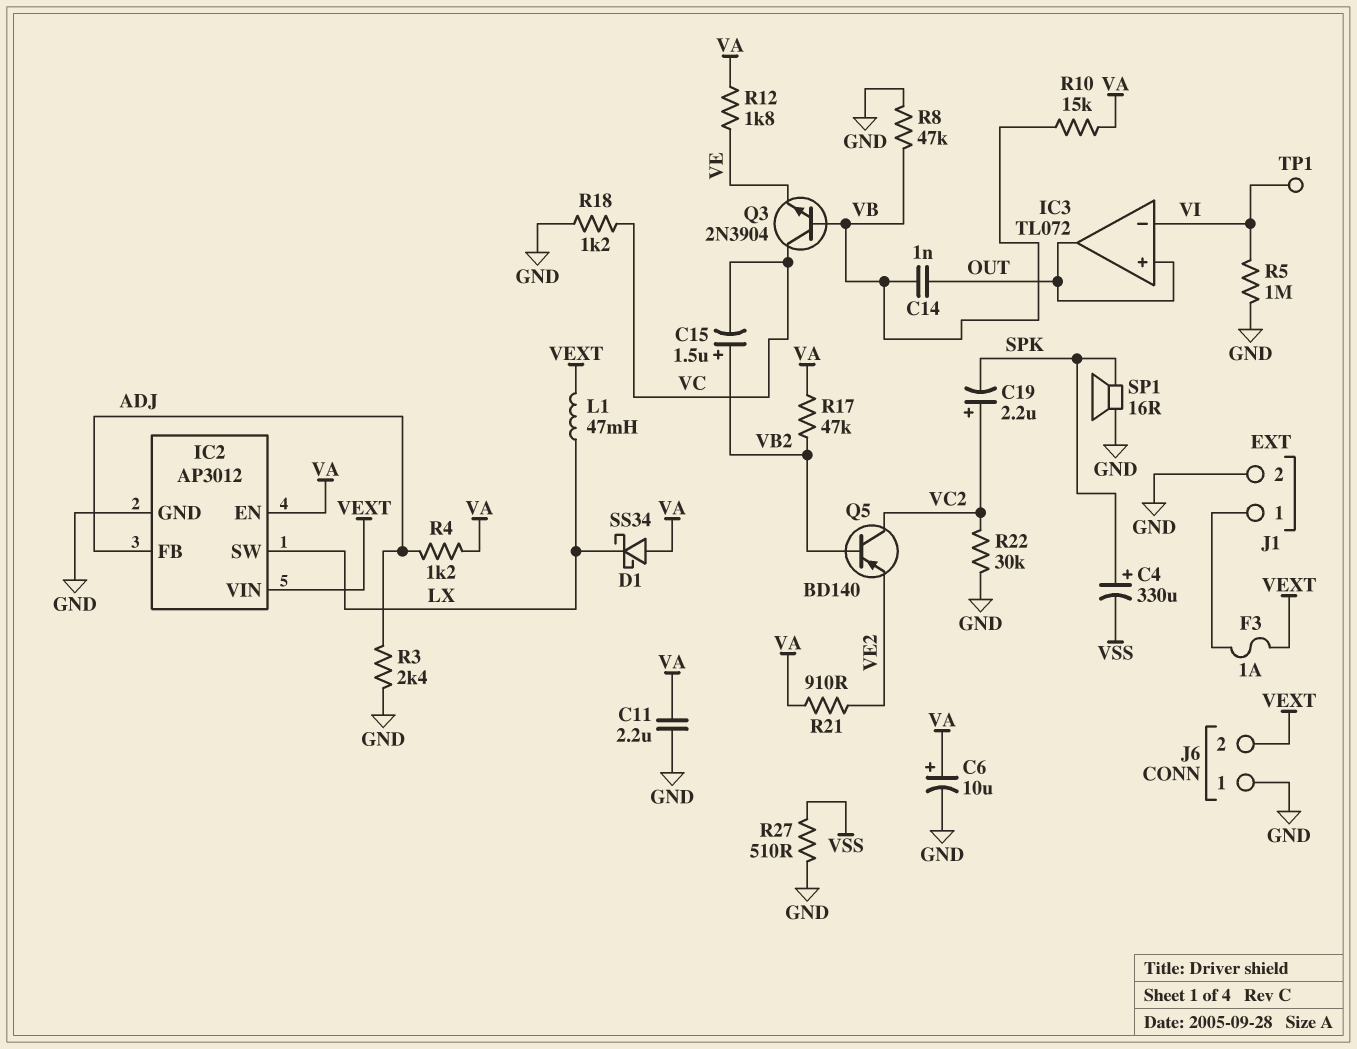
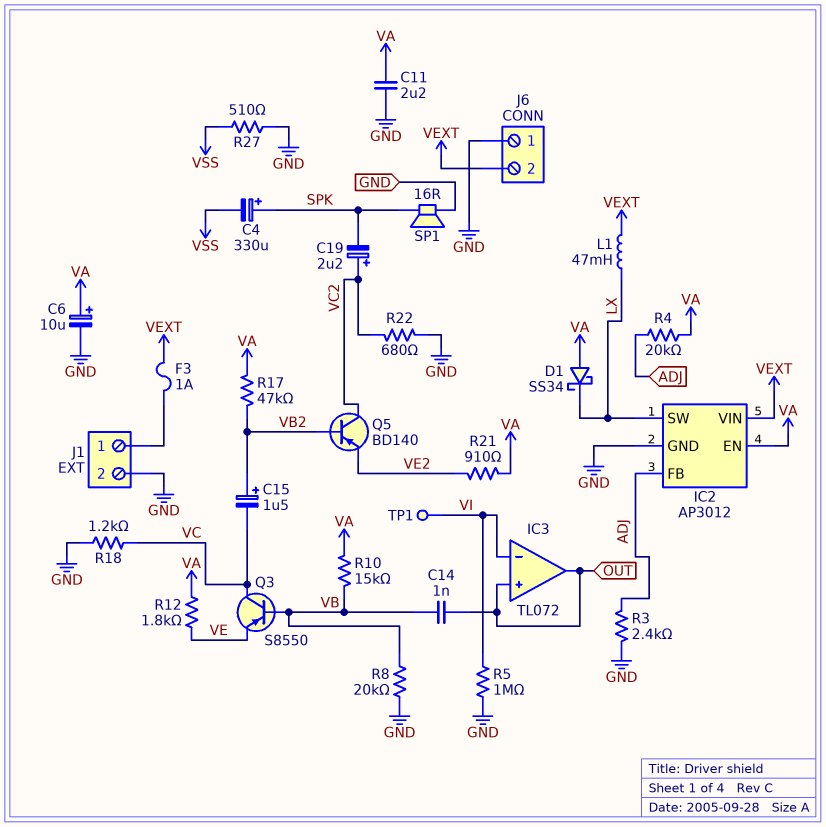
Q3: NPN 2N3904 (B VB, C VC, E VE) -> PNP S8550 (B VB, C VC, E VE)
R4: 1.2k (ADJ, VA) -> 20k (ADJ, VA)
R8: 47k (GND, VB) -> 20k (GND, VB)
R22: 30k (GND, VC2) -> 680 (GND, VC2)

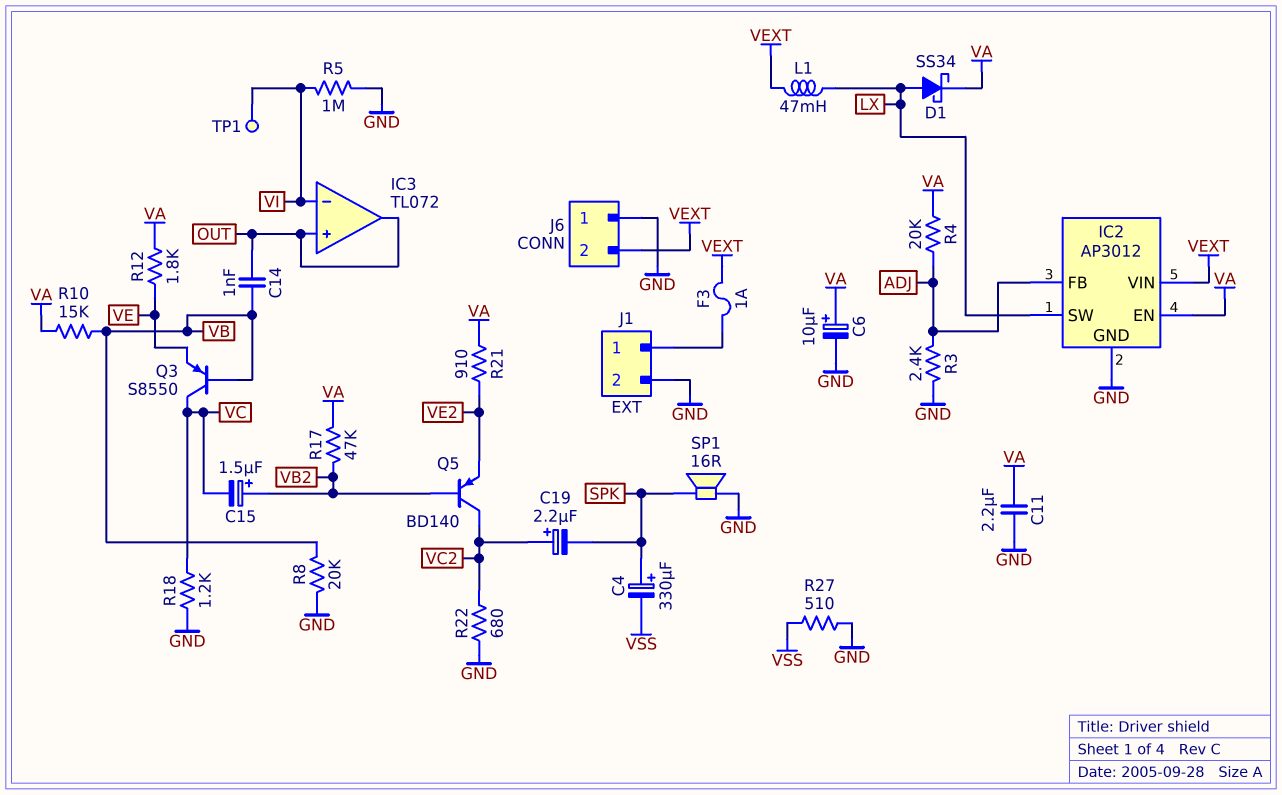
D1: schottky SS34 (A VA, K LX) -> schottky SS34 (A LX, K VA)

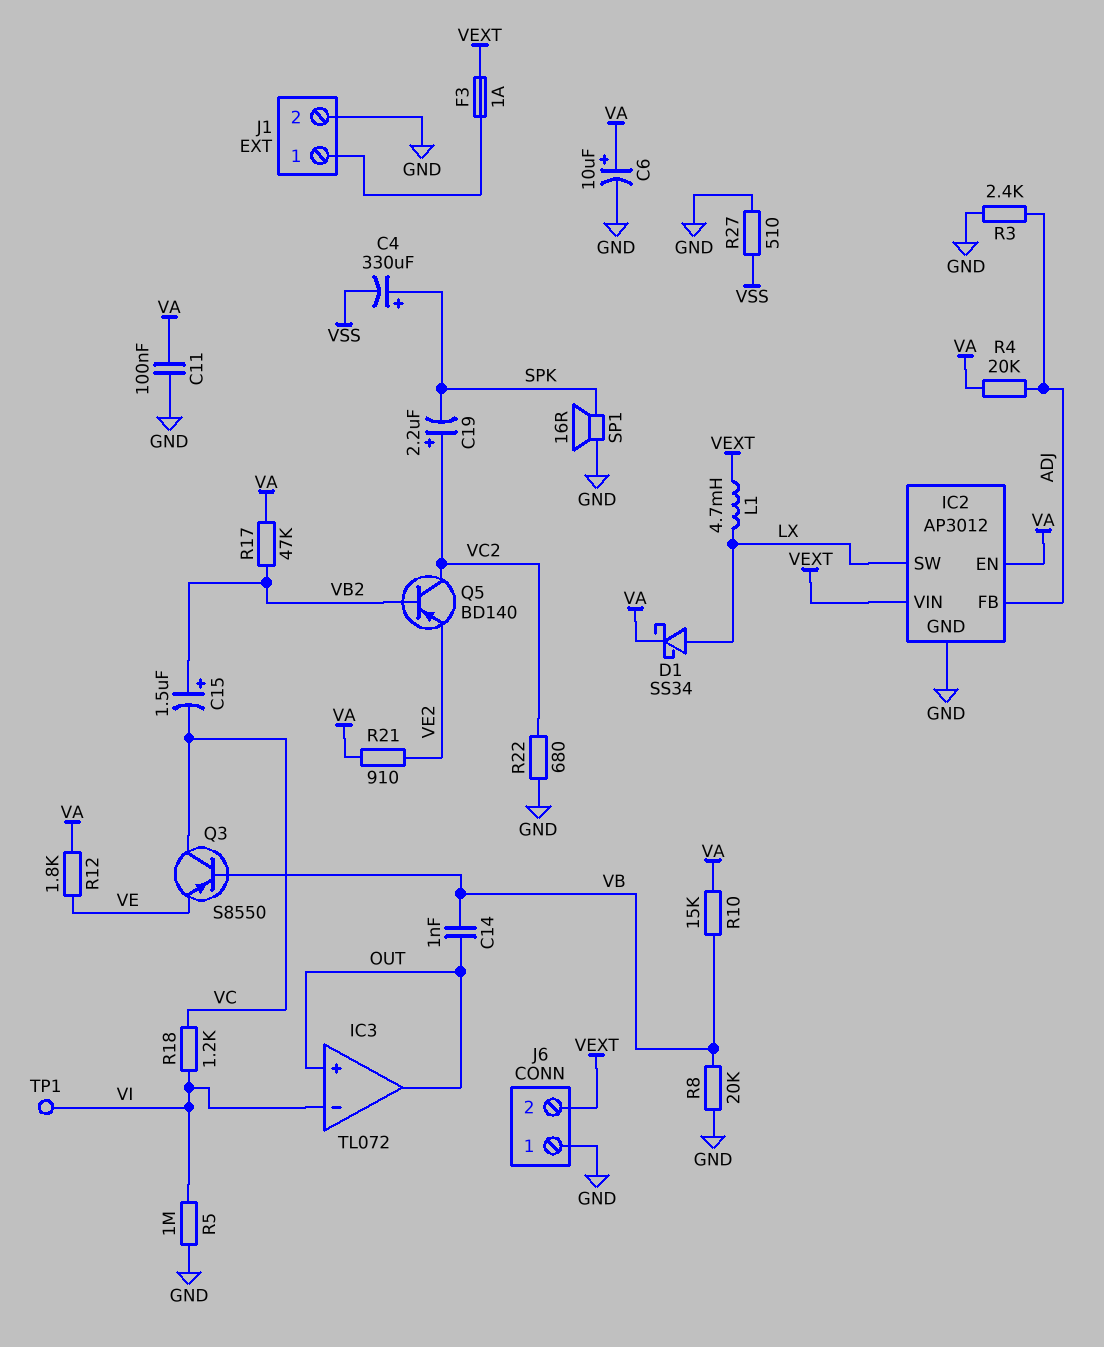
C11: 2.2uF (GND, VA) -> 100nF (GND, VA)
L1: 47mH (LX, VEXT) -> 4.7mH (LX, VEXT)
R18: 1.2k (GND, VC) -> 1.2k (VC, VI)

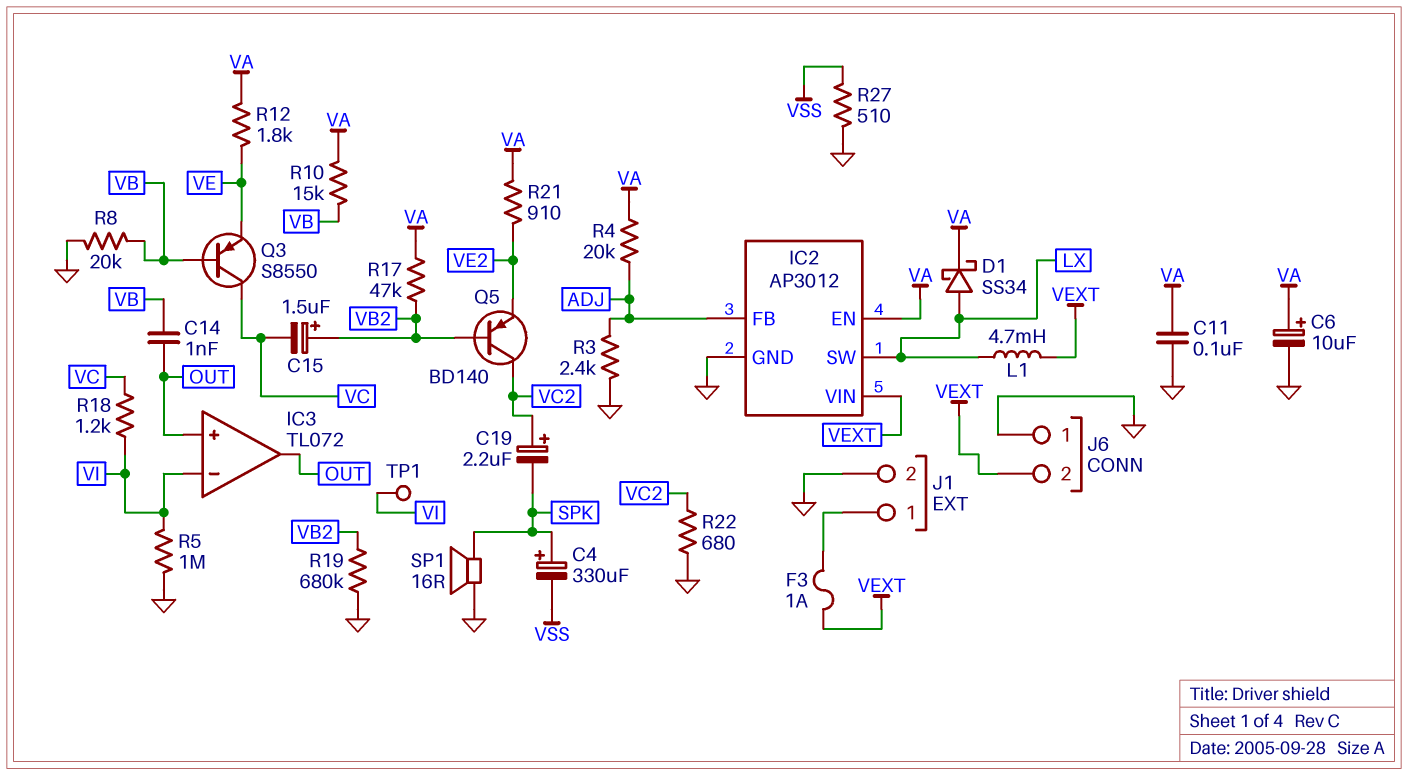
R19: none -> 680k (GND, VB2)

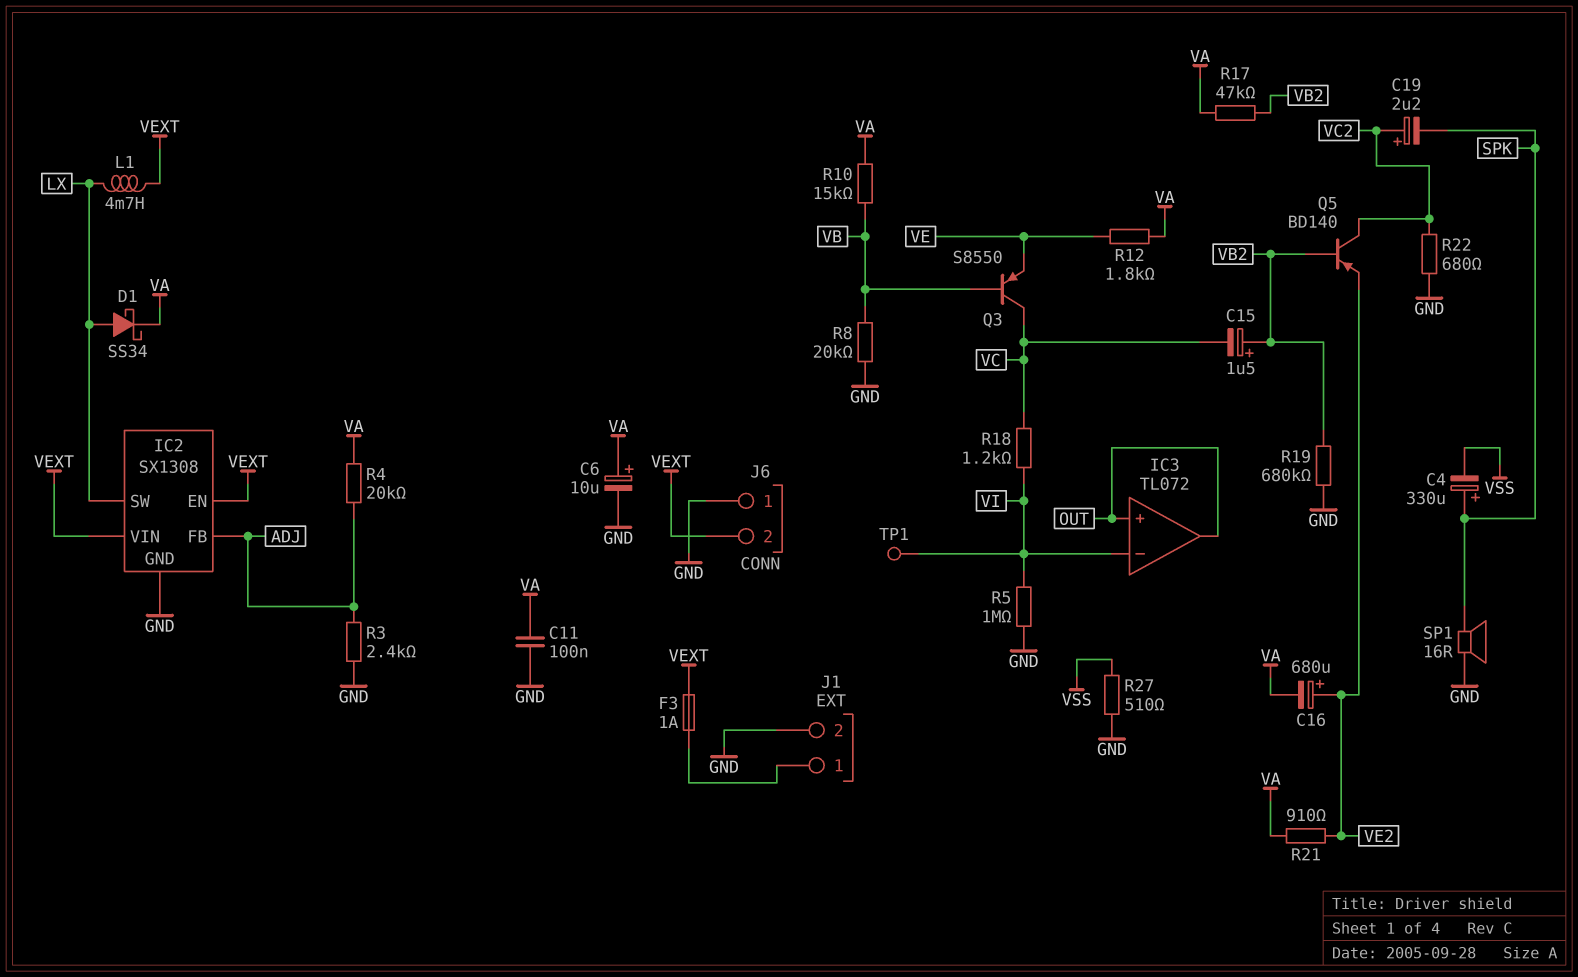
C14: 1nF (OUT, VB) -> none
C16: none -> 680uF (plus VE2, minus VA)
IC2: AP3012 -> SX1308
IC2 pin EN: VA -> VEXT

